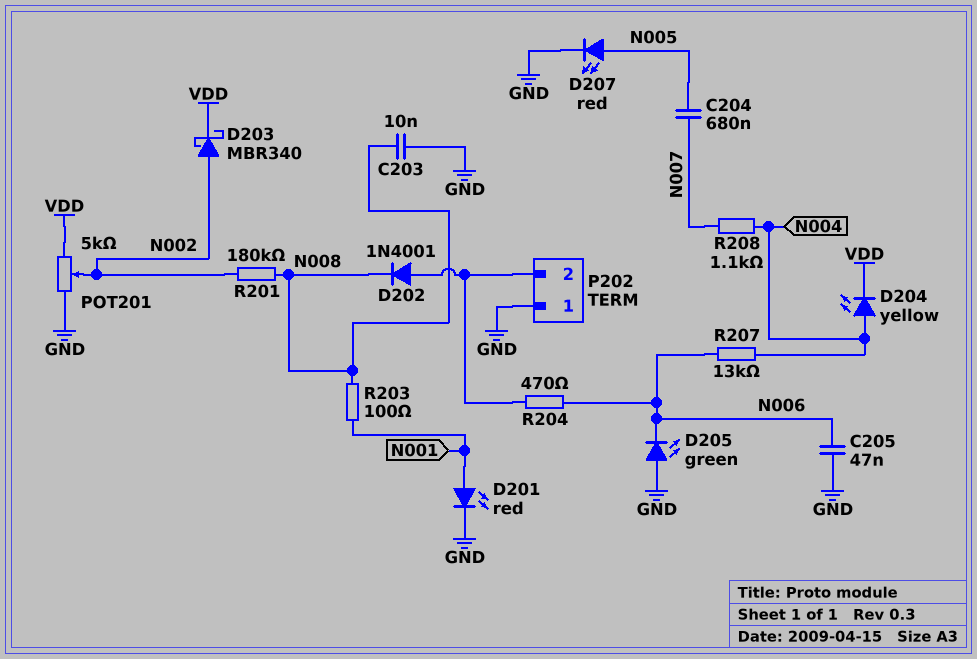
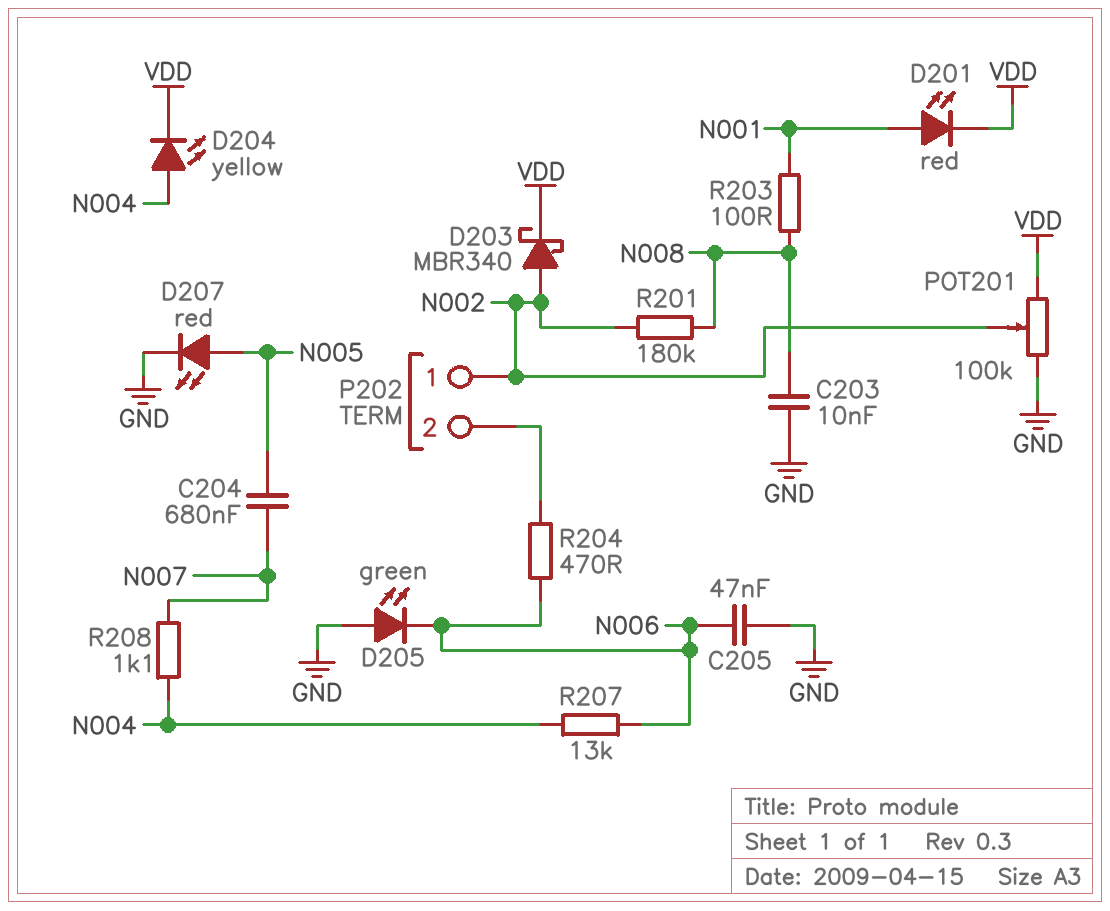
D201: LED red (A N001, K GND) -> LED red (A N001, K VDD)
D202: diode 1N4001 (A P202/2, K N008) -> none
P202 pin 1: GND -> N002
POT201: 5k (GND, VDD, wiper N002) -> 100k (GND, VDD, wiper N002)

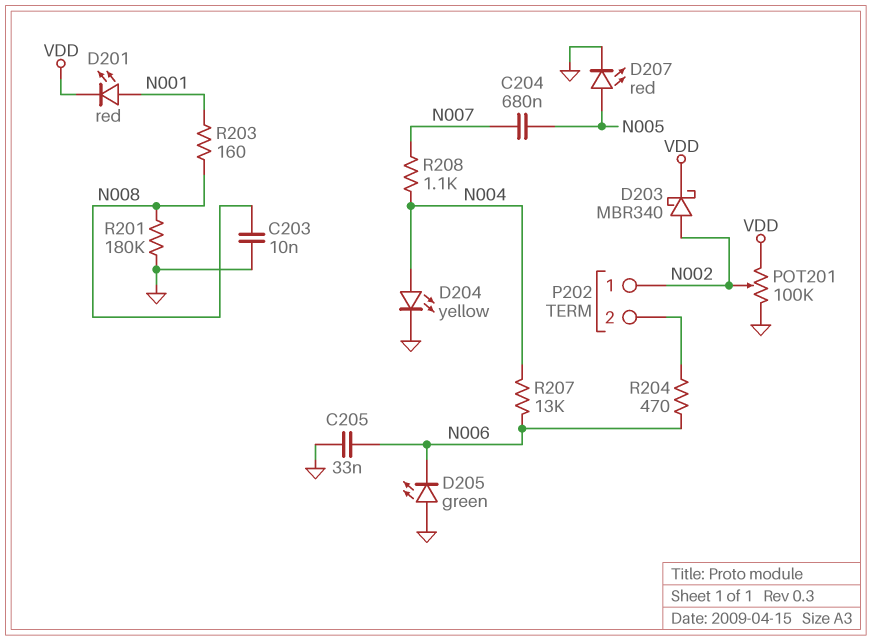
C205: 47nF (GND, N006) -> 33nF (GND, N006)
D204: LED yellow (A N004, K VDD) -> LED yellow (A N004, K GND)
R201: 180k (N002, N008) -> 180k (GND, N008)
R203: 100 (N001, N008) -> 160 (N001, N008)

